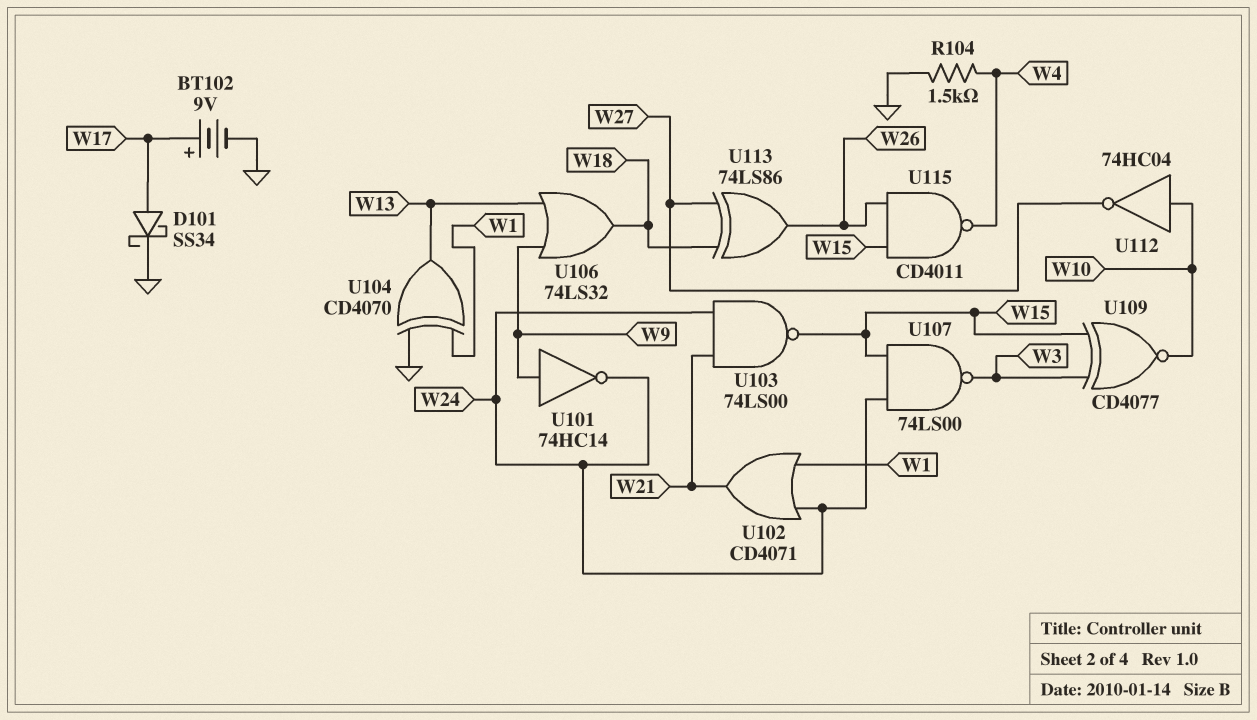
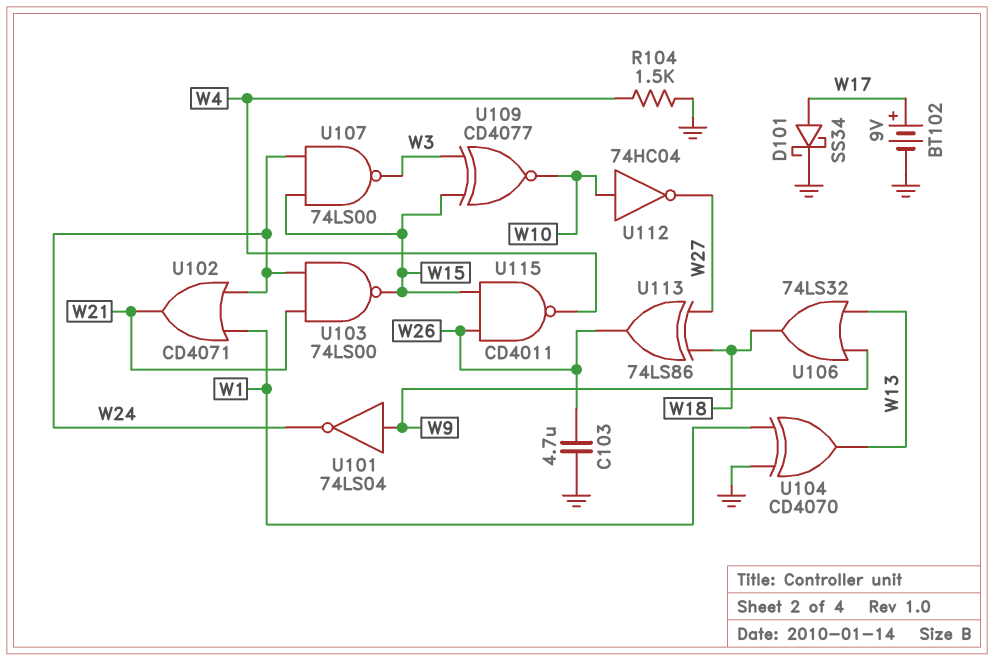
C103: none -> 4.7uF (GND, W26)
U101: NOT 74HC14 (in W9, out W24) -> NOT 74LS04 (in W9, out W24)

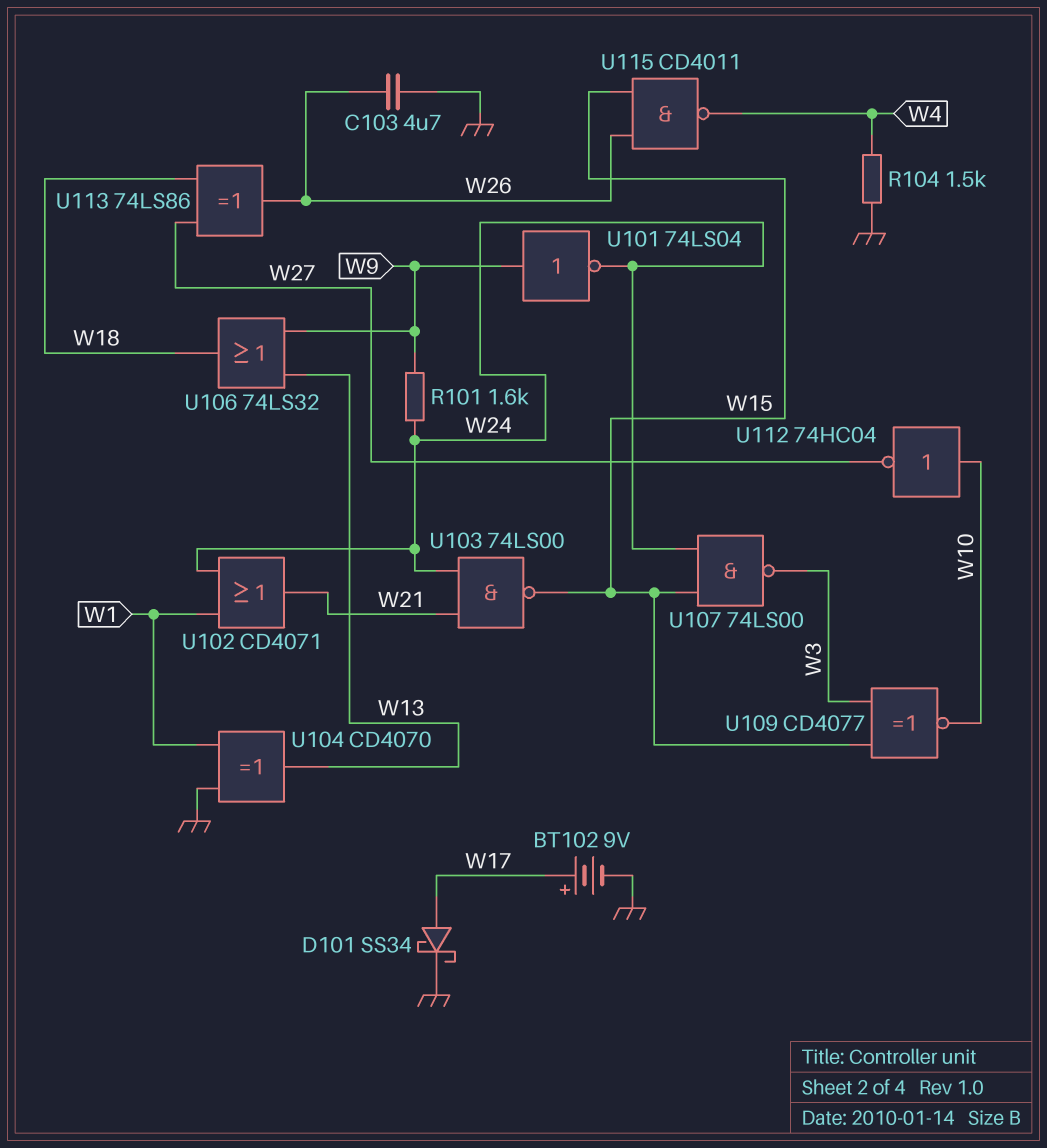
R101: none -> 1.6k (W9, W24)

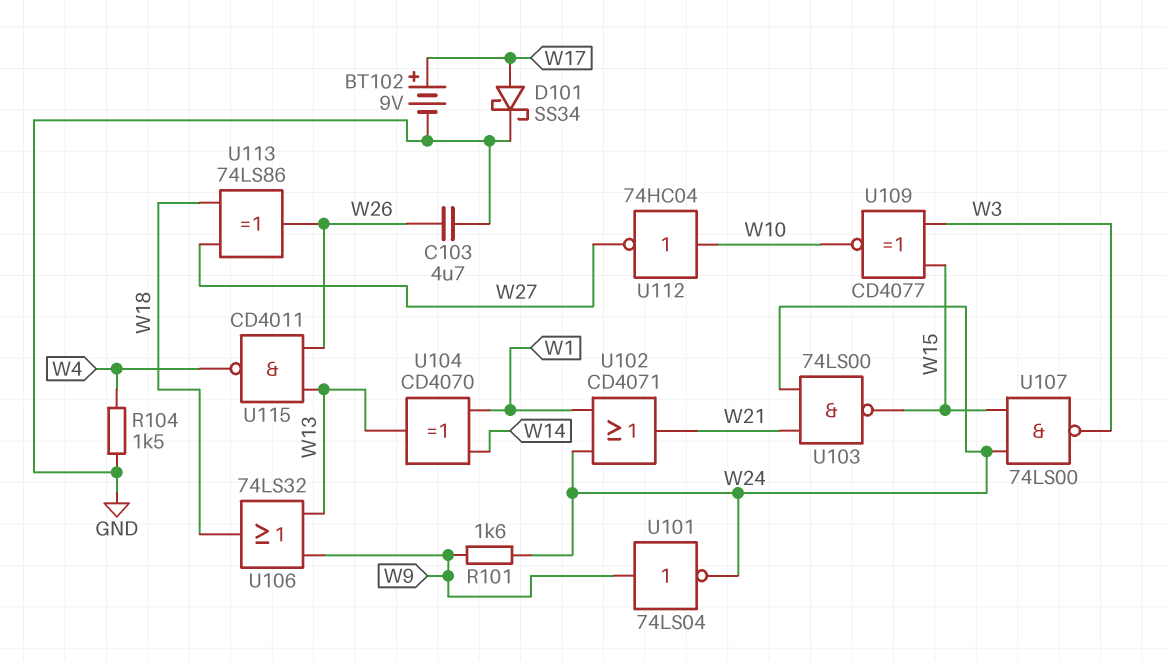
U104: XOR CD4070 (in GND, in W1, out W13) -> XOR CD4070 (in W1, in W14, out W13)
U115: NAND CD4011 (in W15, in W26, out W4) -> NAND CD4011 (in W13, in W26, out W4)

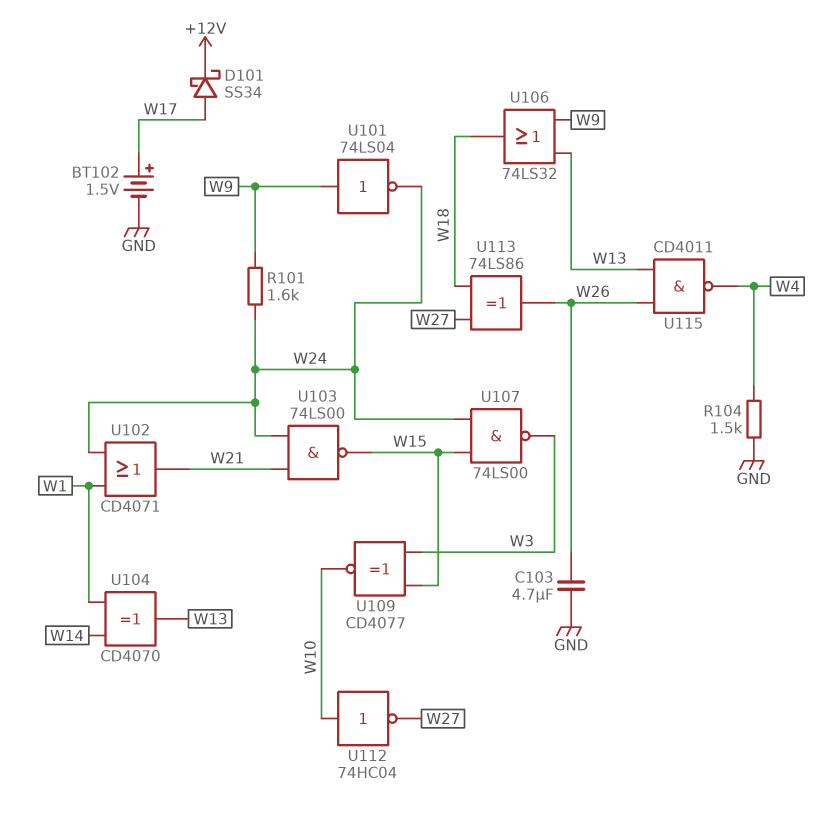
BT102: 9V (plus W17, minus GND) -> 1.5V (plus W17, minus GND)
D101: schottky SS34 (A W17, K GND) -> schottky SS34 (A W17, K +12V)

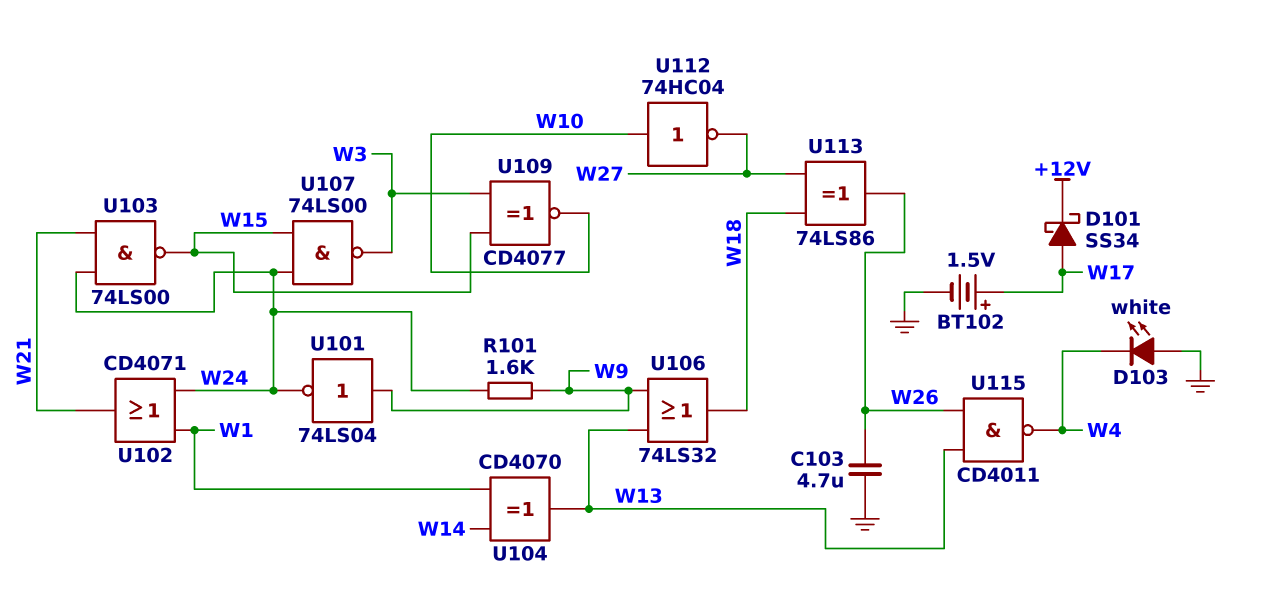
D103: none -> LED white (A GND, K W4)
R104: 1.5k (GND, W4) -> none

